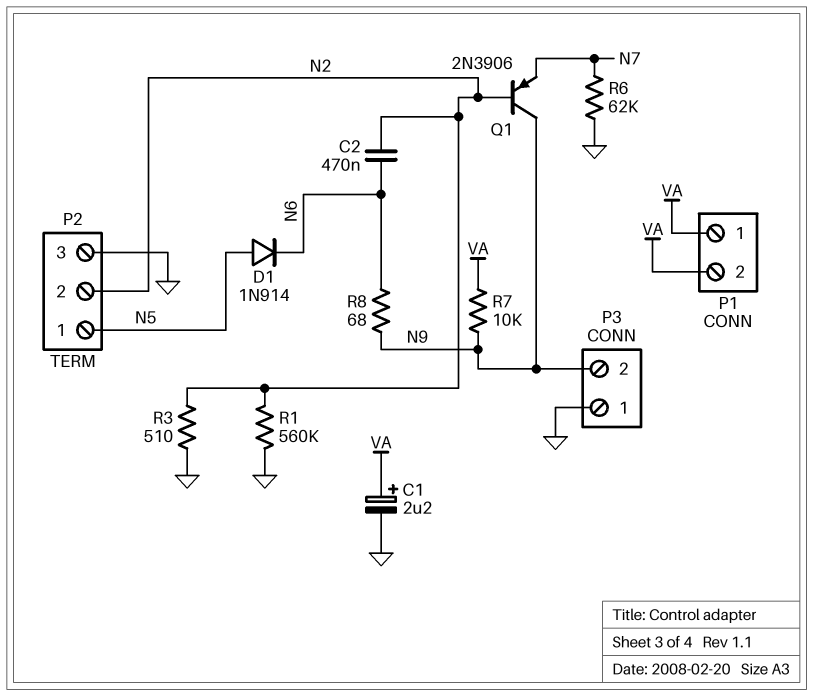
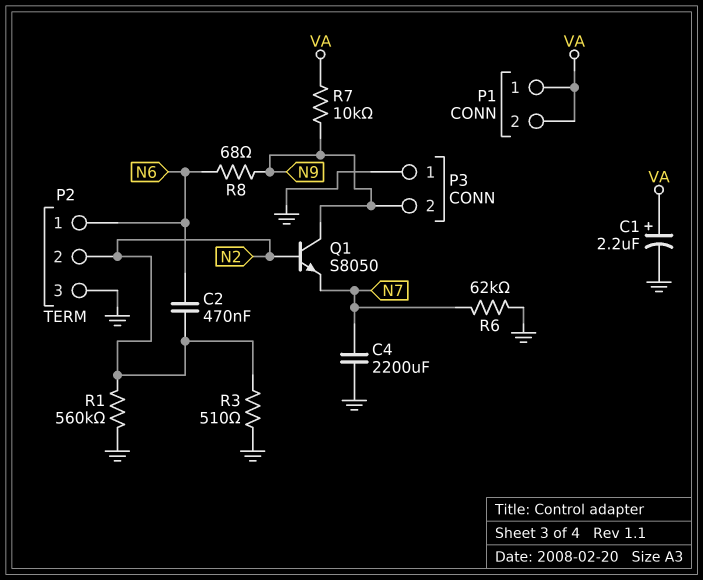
C4: none -> 2200uF (GND, N7)
D1: diode 1N914 (A N5, K N6) -> none
P2 pin 1: N5 -> N6
Q1: PNP 2N3906 (B N2, C N9, E N7) -> NPN S8050 (B N2, C N9, E N7)

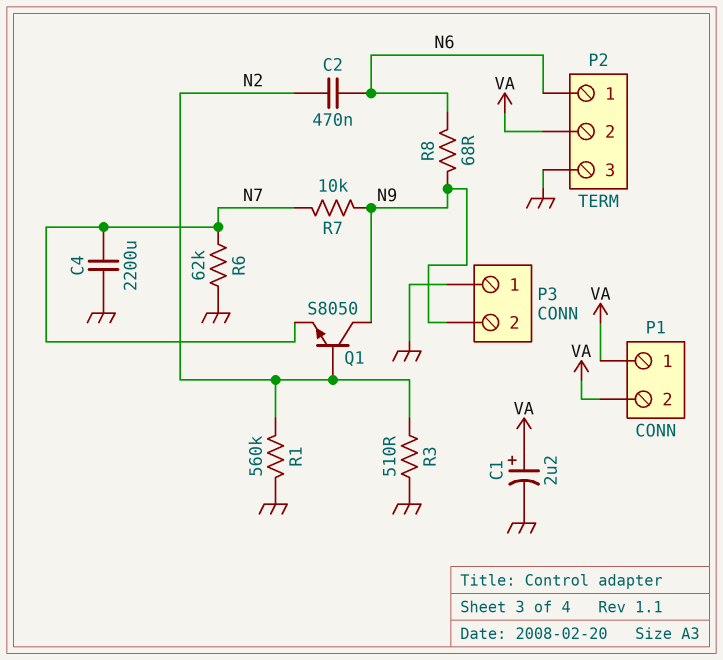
P2 pin 2: N2 -> VA
R7: 10k (N9, VA) -> 10k (N7, N9)

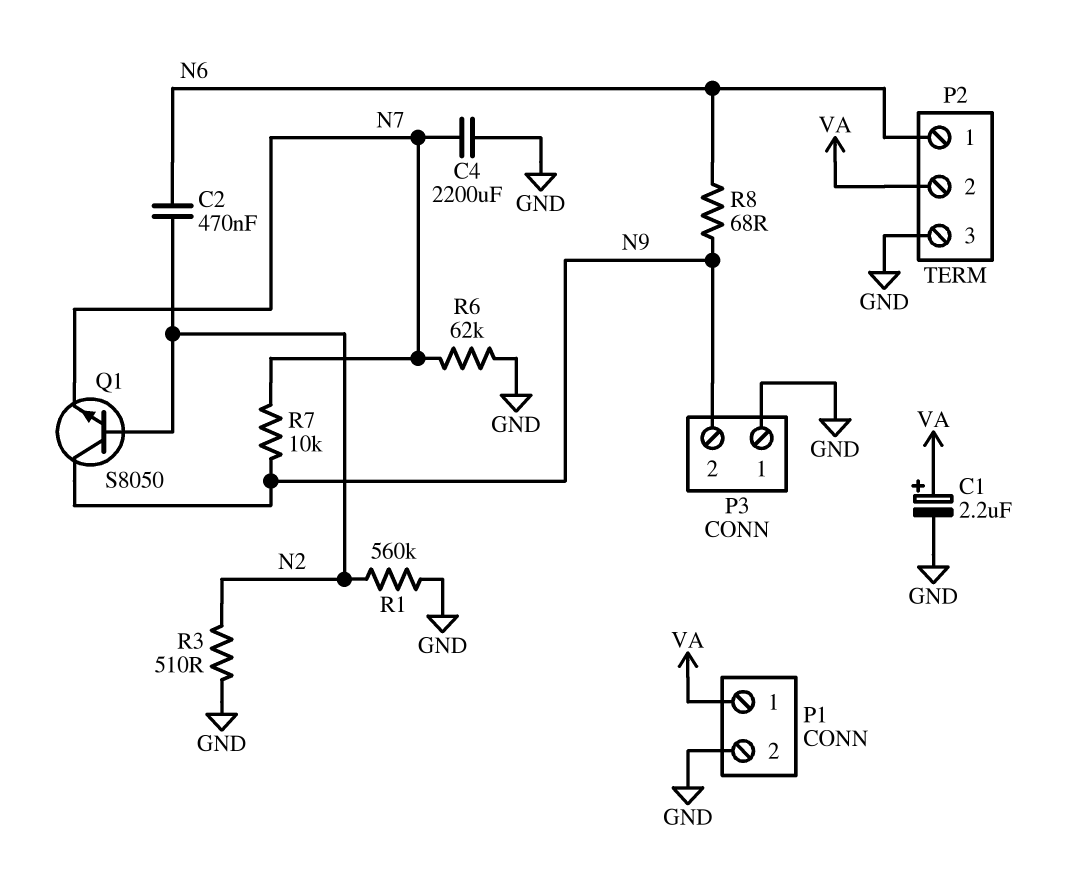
P1 pin 2: VA -> GND

